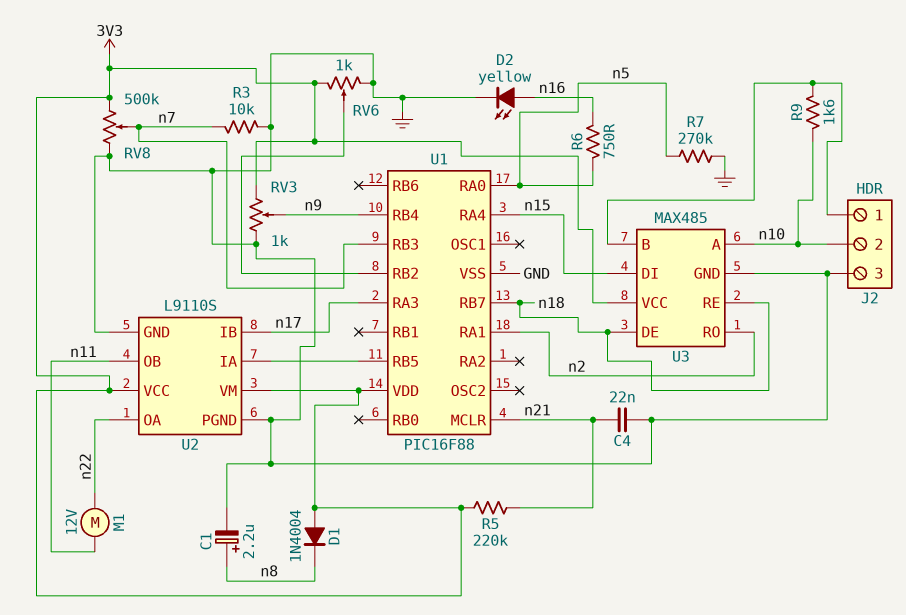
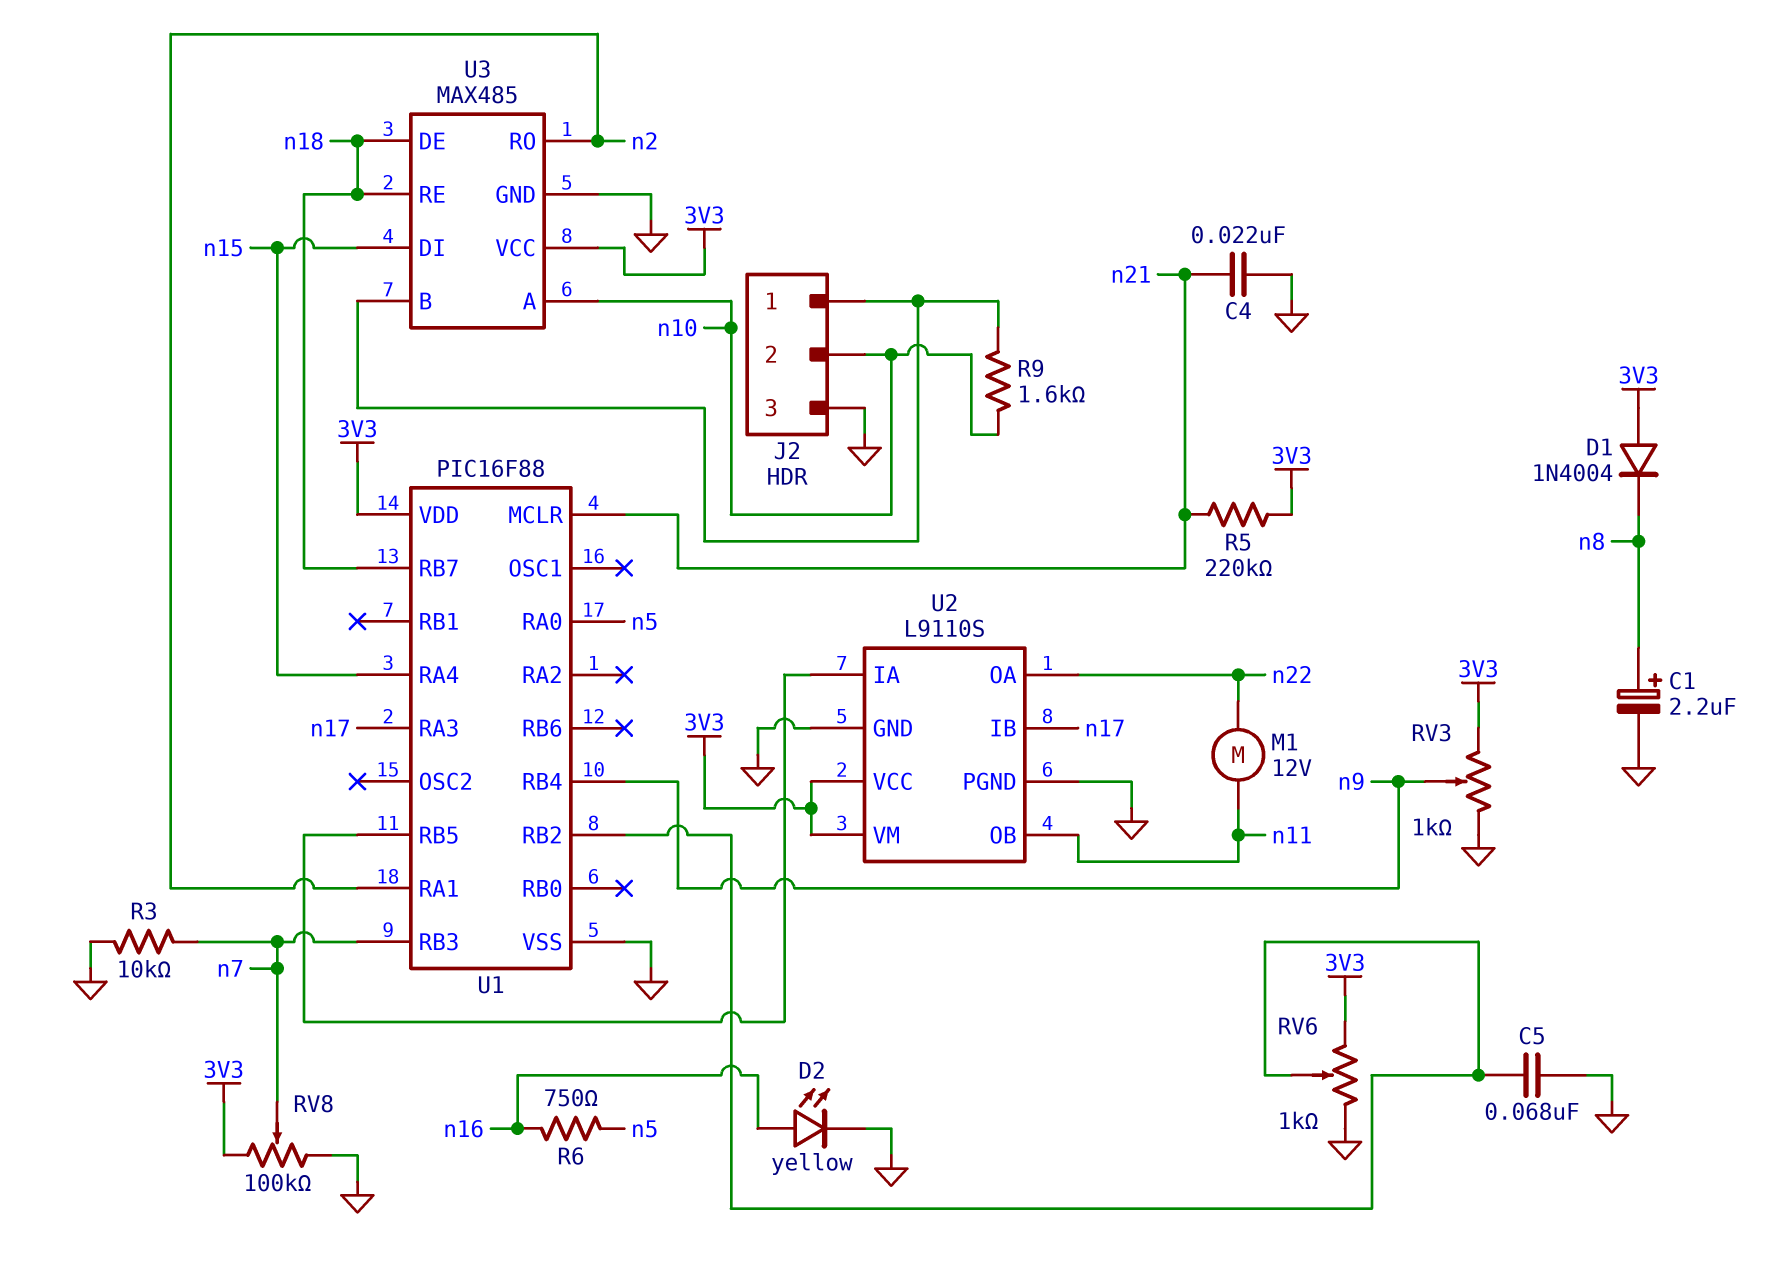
C5: none -> 68nF (GND, U1/RB2)
R7: 270k (GND, n5) -> none
RV8: 500k (3V3, GND, wiper n7) -> 100k (3V3, GND, wiper n7)

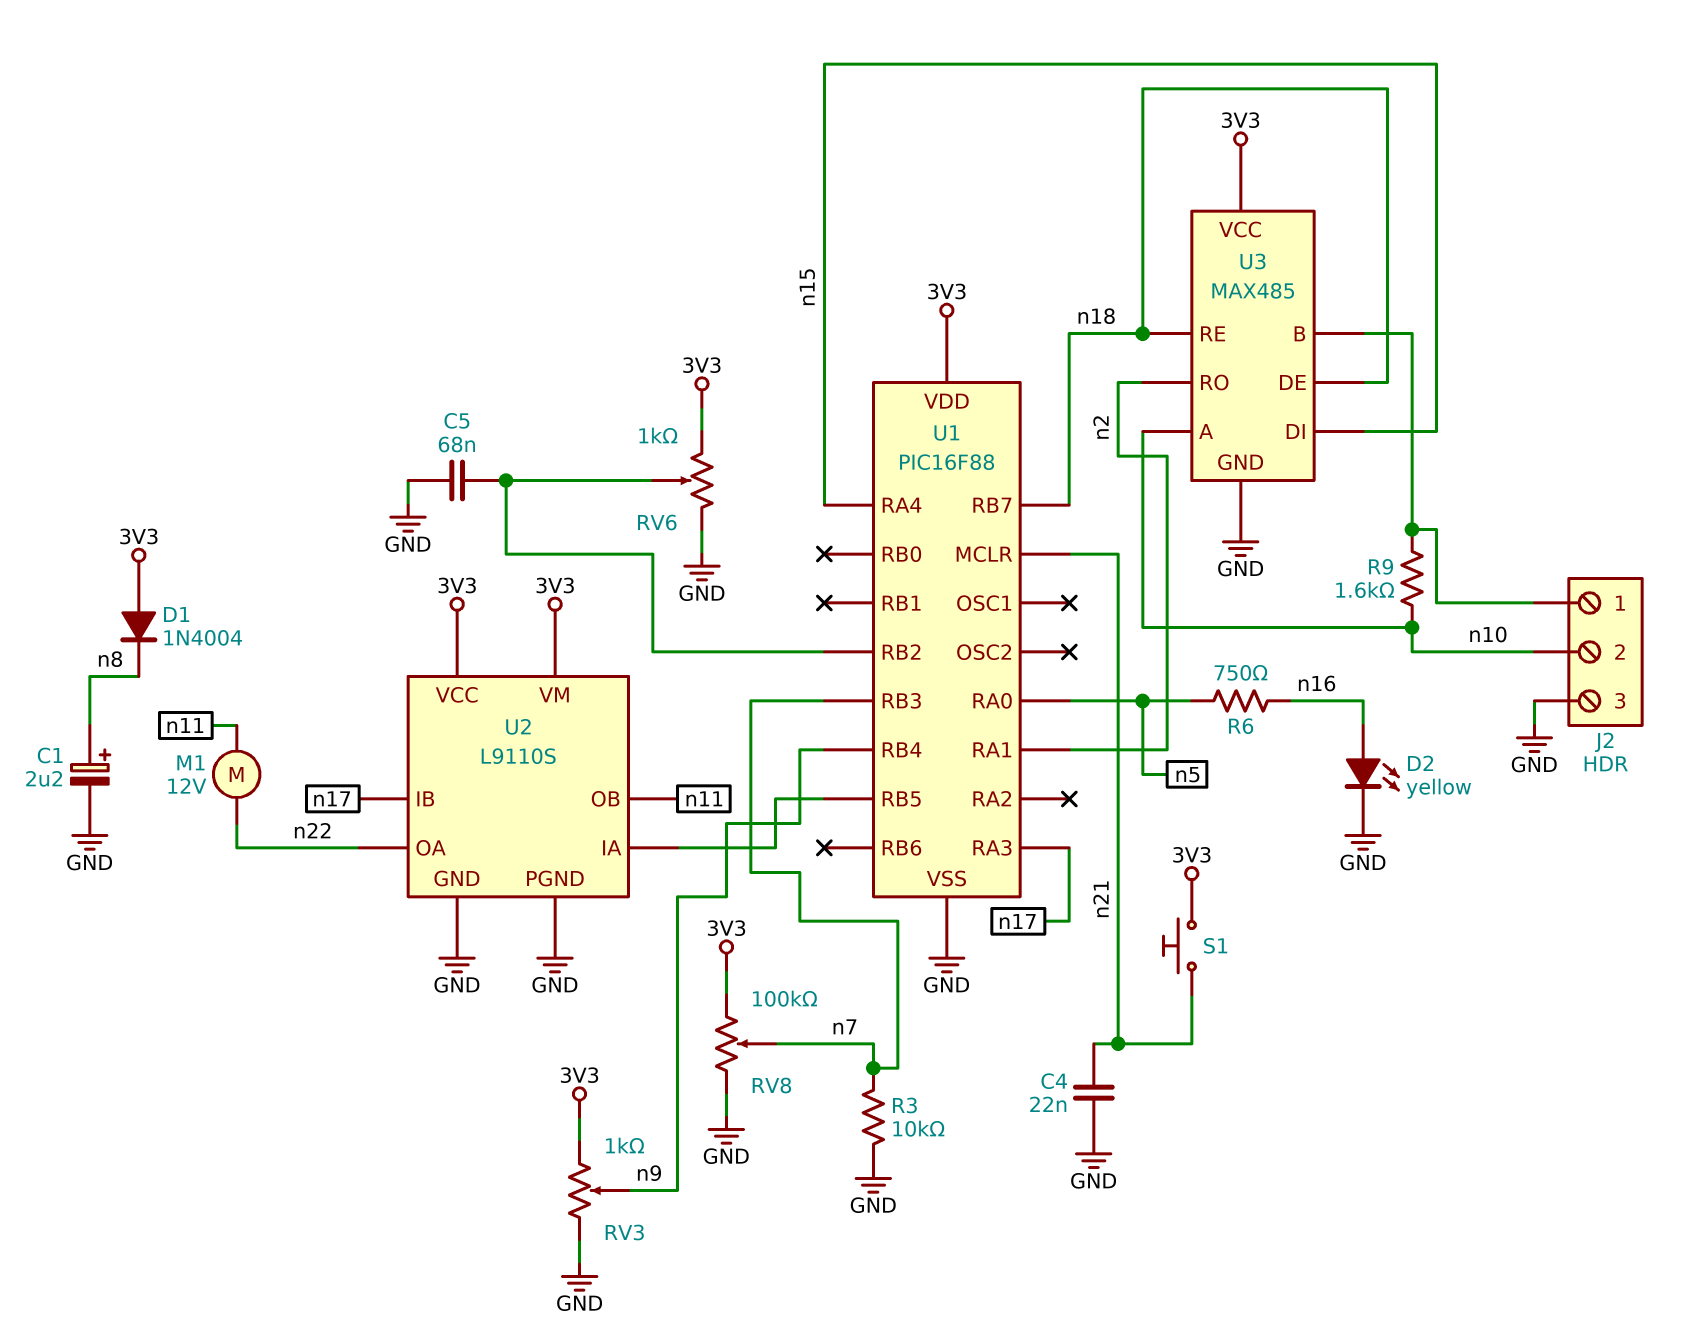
R5: 220k (3V3, n21) -> none
S1: none -> button (3V3, n21)

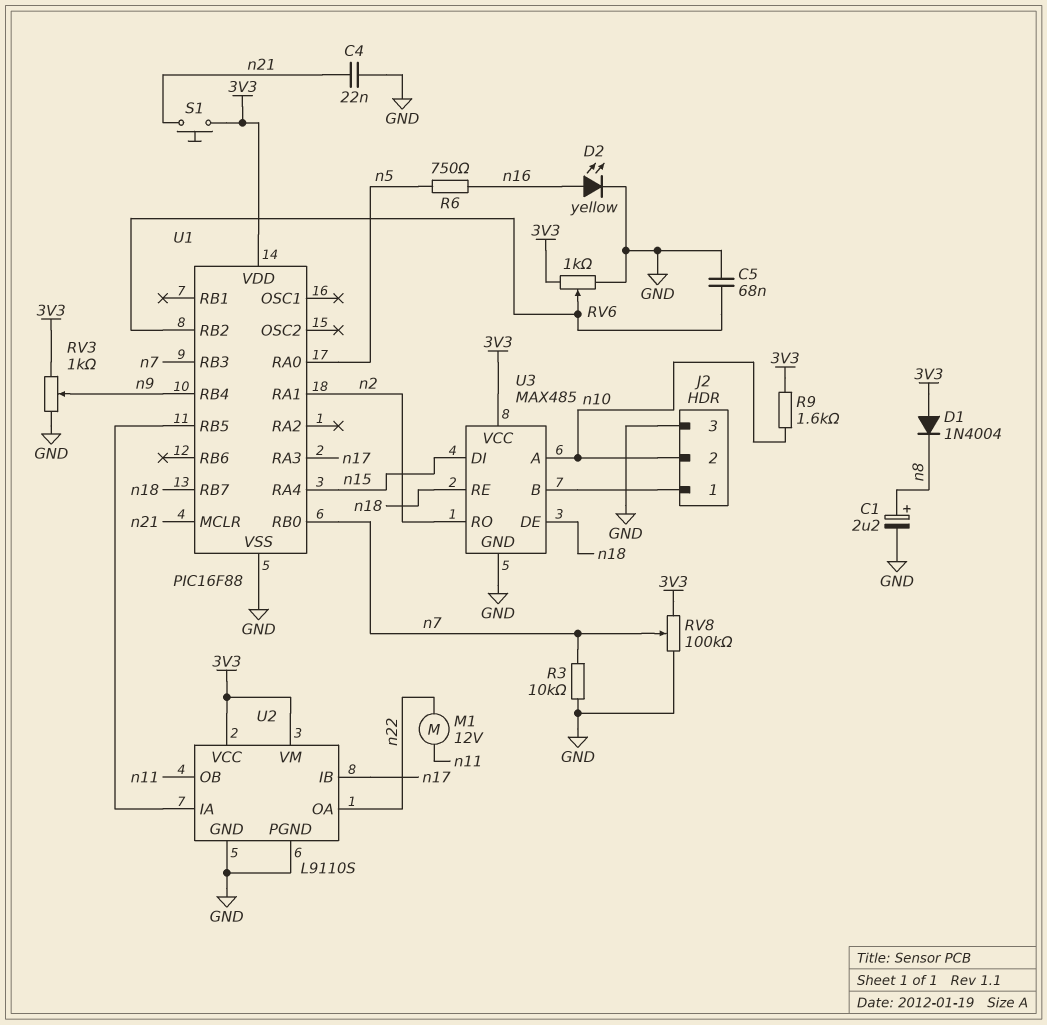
R9: 1.6k (J2/1, n10) -> 1.6k (3V3, n10)
U1 pin RB0: none -> n7

